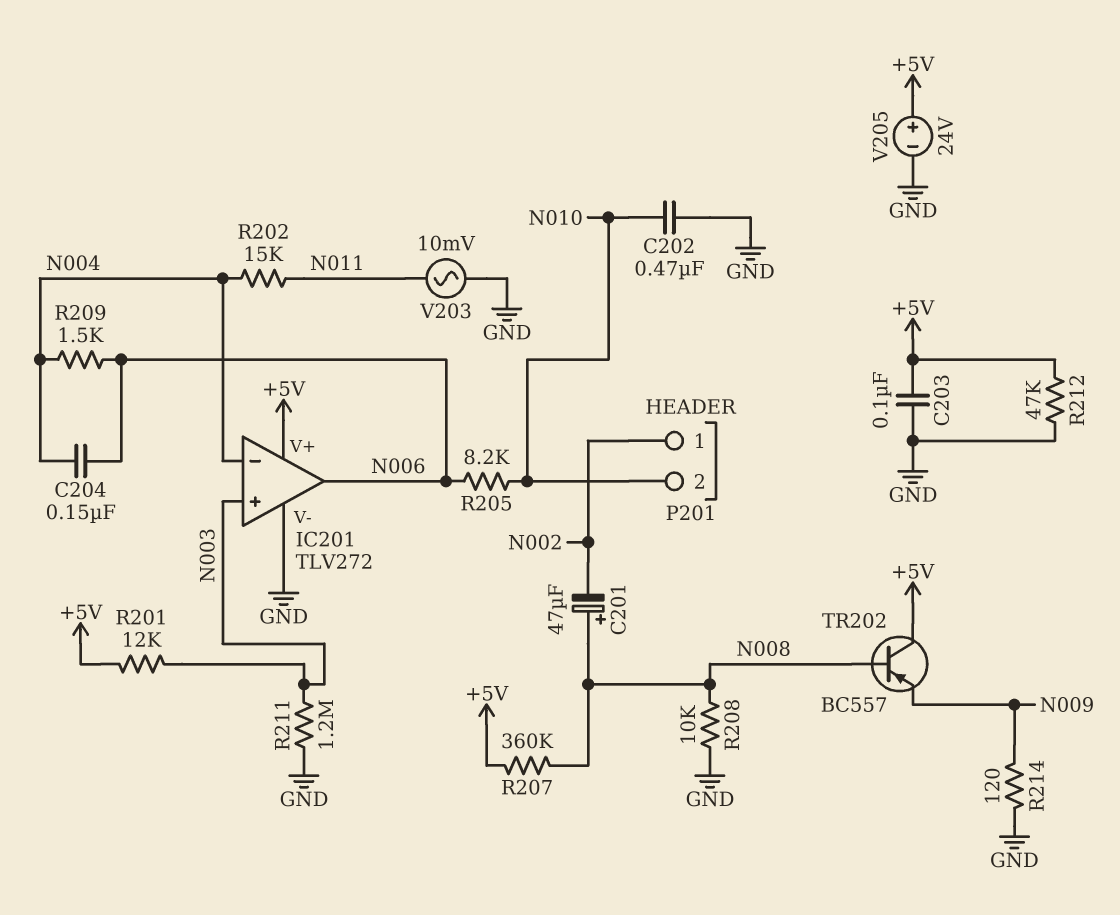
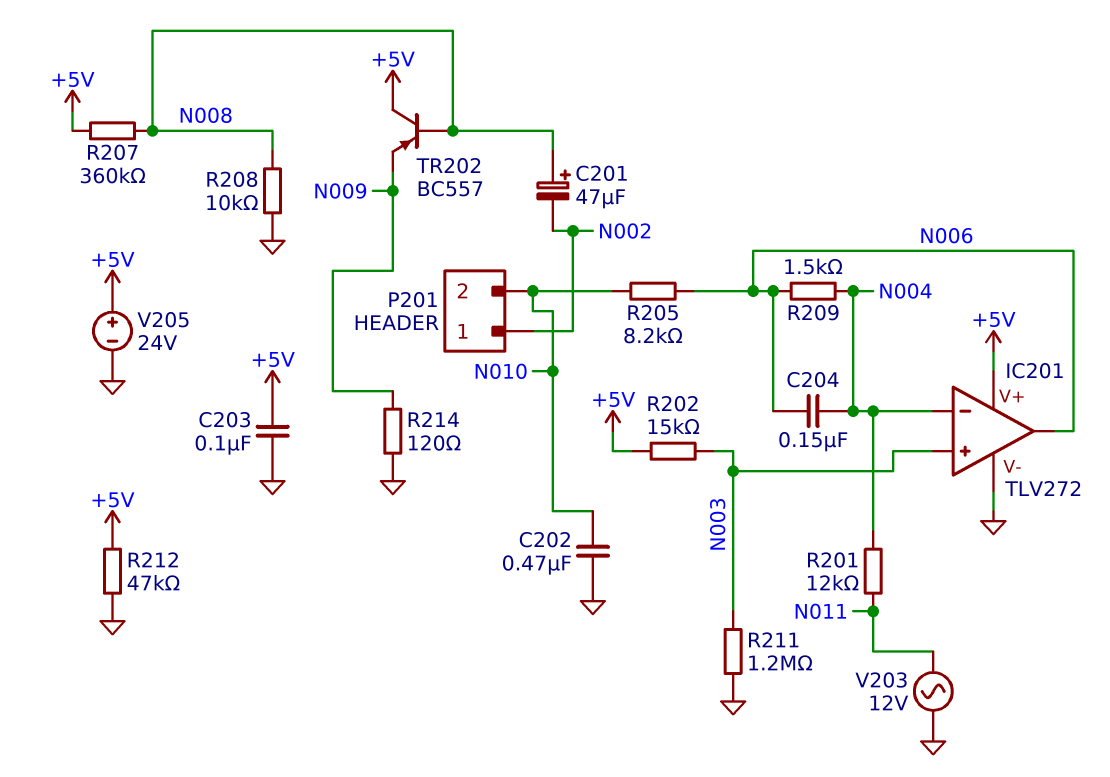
R201: 12k (+5V, N003) -> 12k (N004, N011)
R202: 15k (N004, N011) -> 15k (+5V, N003)
V203: AC 10mV (GND, N011) -> AC 12V (GND, N011)

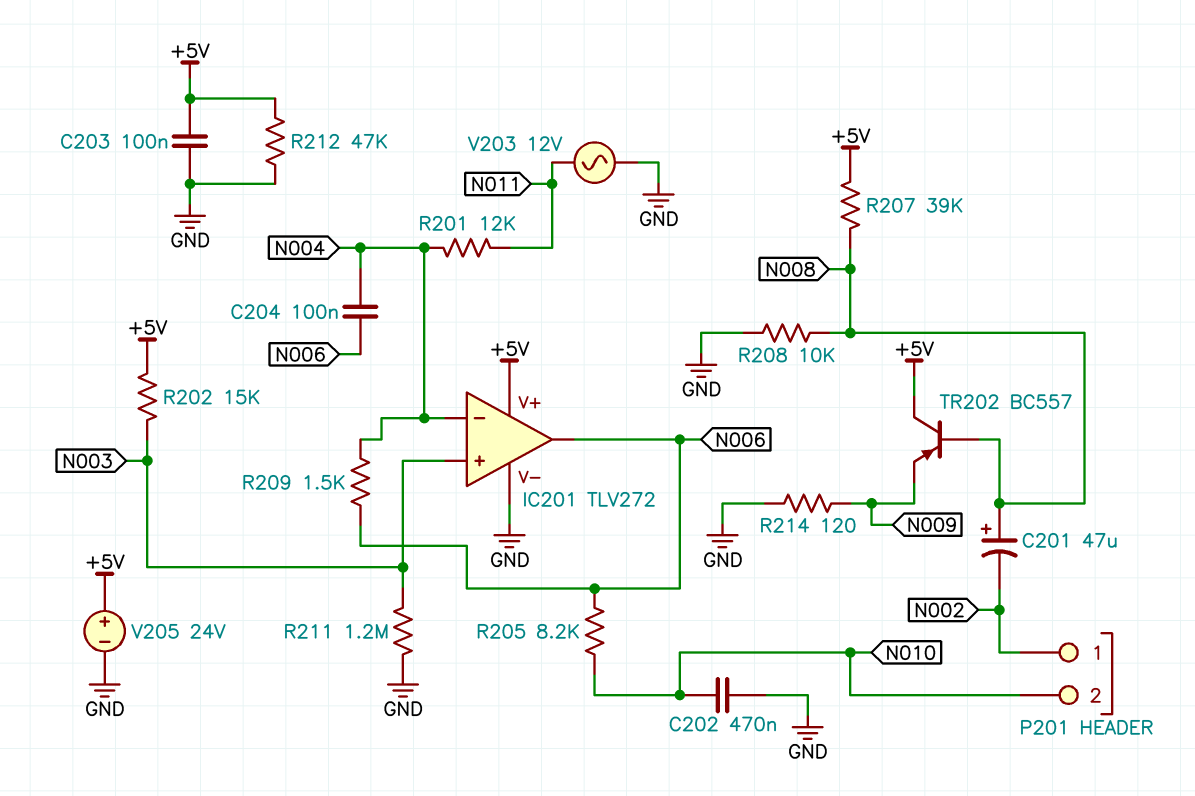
C204: 150nF (N004, N006) -> 100nF (N004, N006)
R207: 360k (+5V, N008) -> 39k (+5V, N008)

